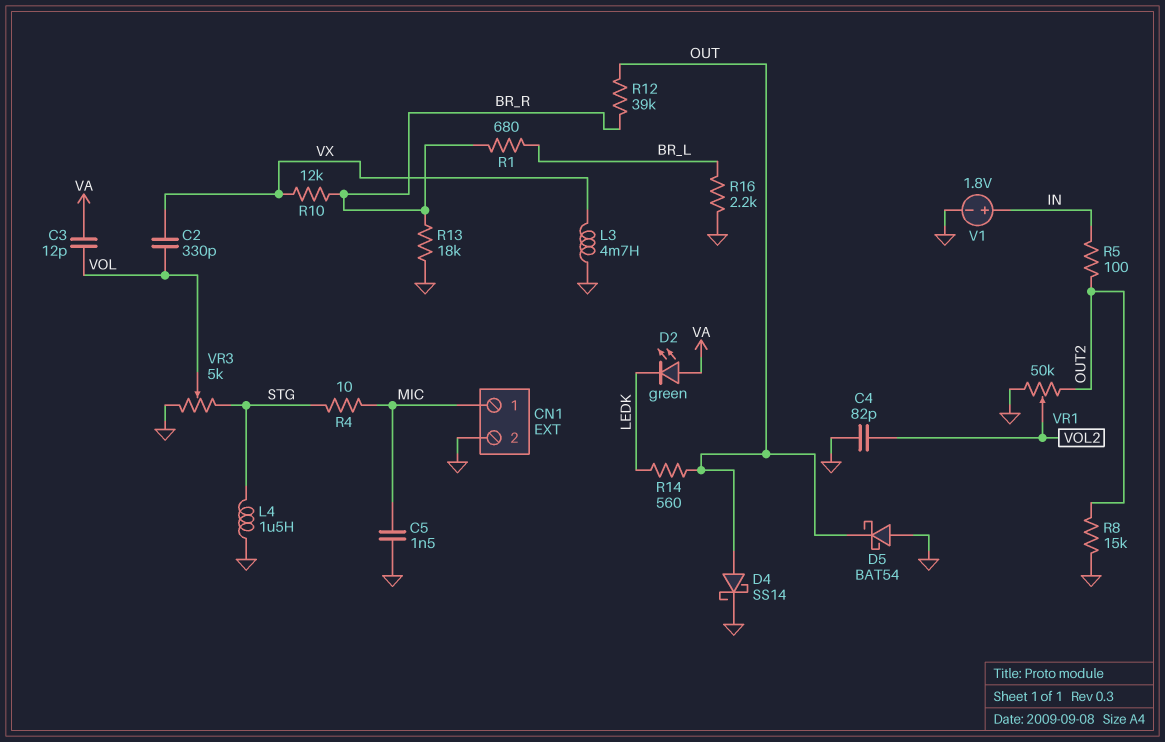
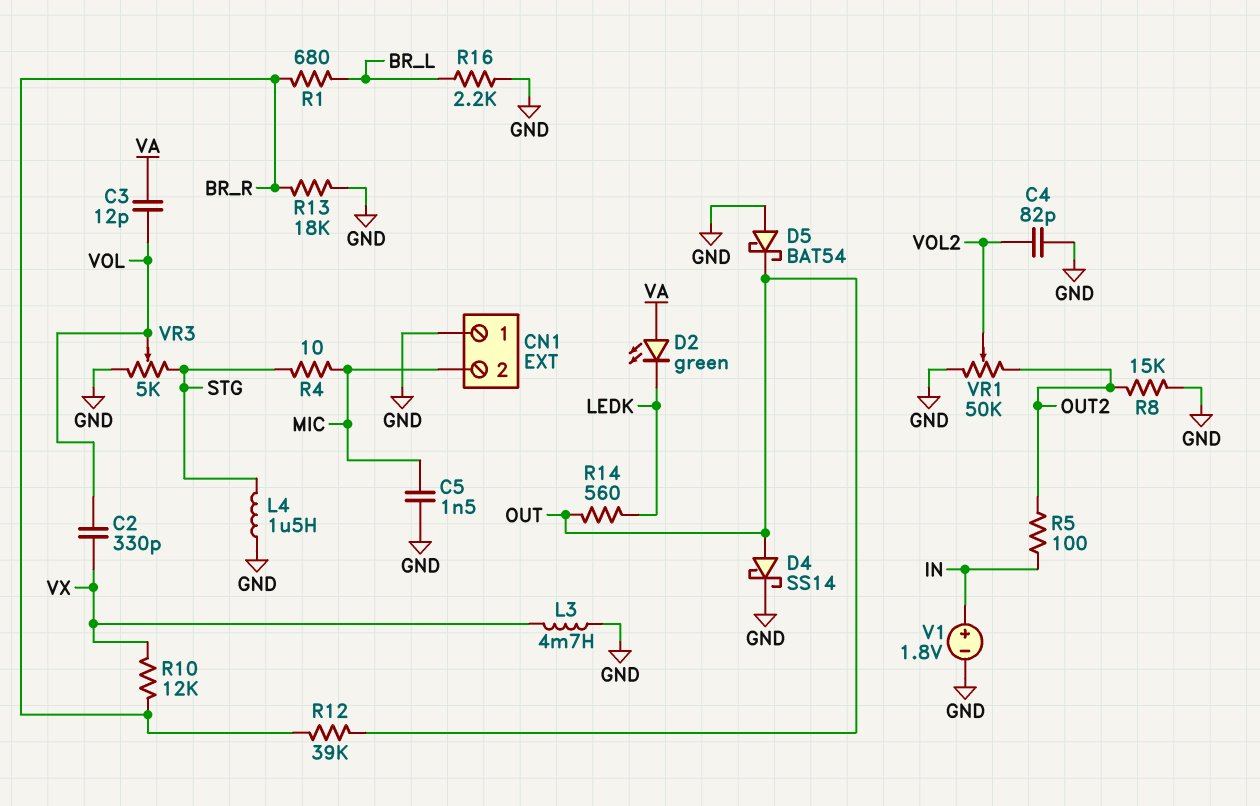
CN1 pin 1: MIC -> GND
CN1 pin 2: GND -> MIC

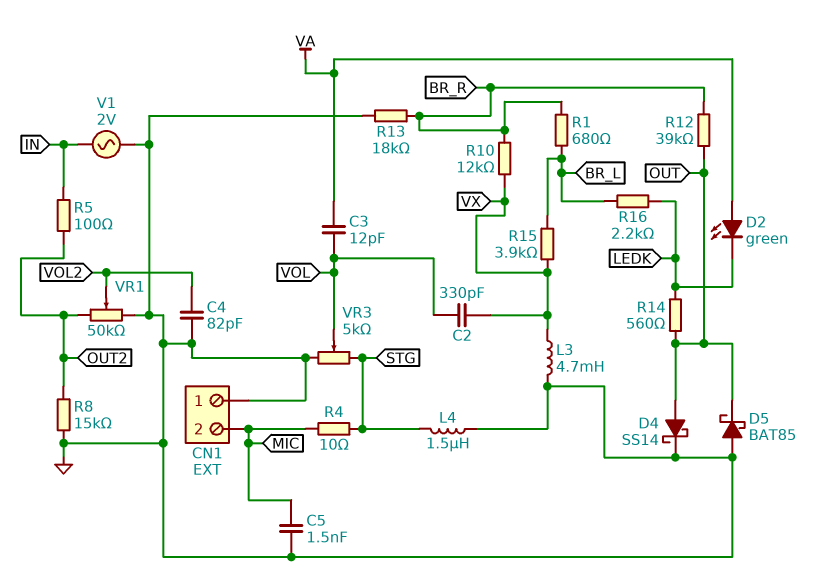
D5: schottky BAT54 (A GND, K OUT) -> schottky BAT85 (A GND, K OUT)
R15: none -> 3.9k (BR_L, VX)
R16: 2.2k (BR_L, GND) -> 2.2k (BR_L, LEDK)
V1: 1.8V (plus IN, minus GND) -> AC 2V (GND, IN)

